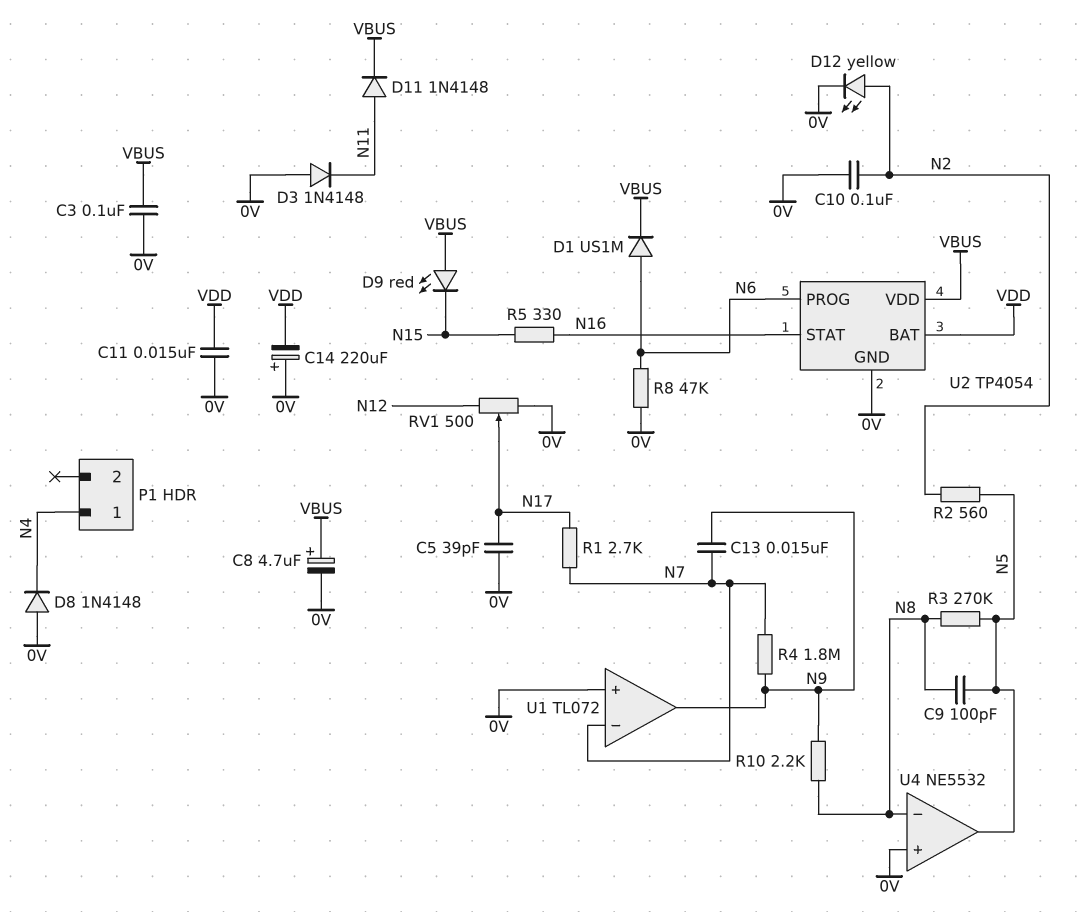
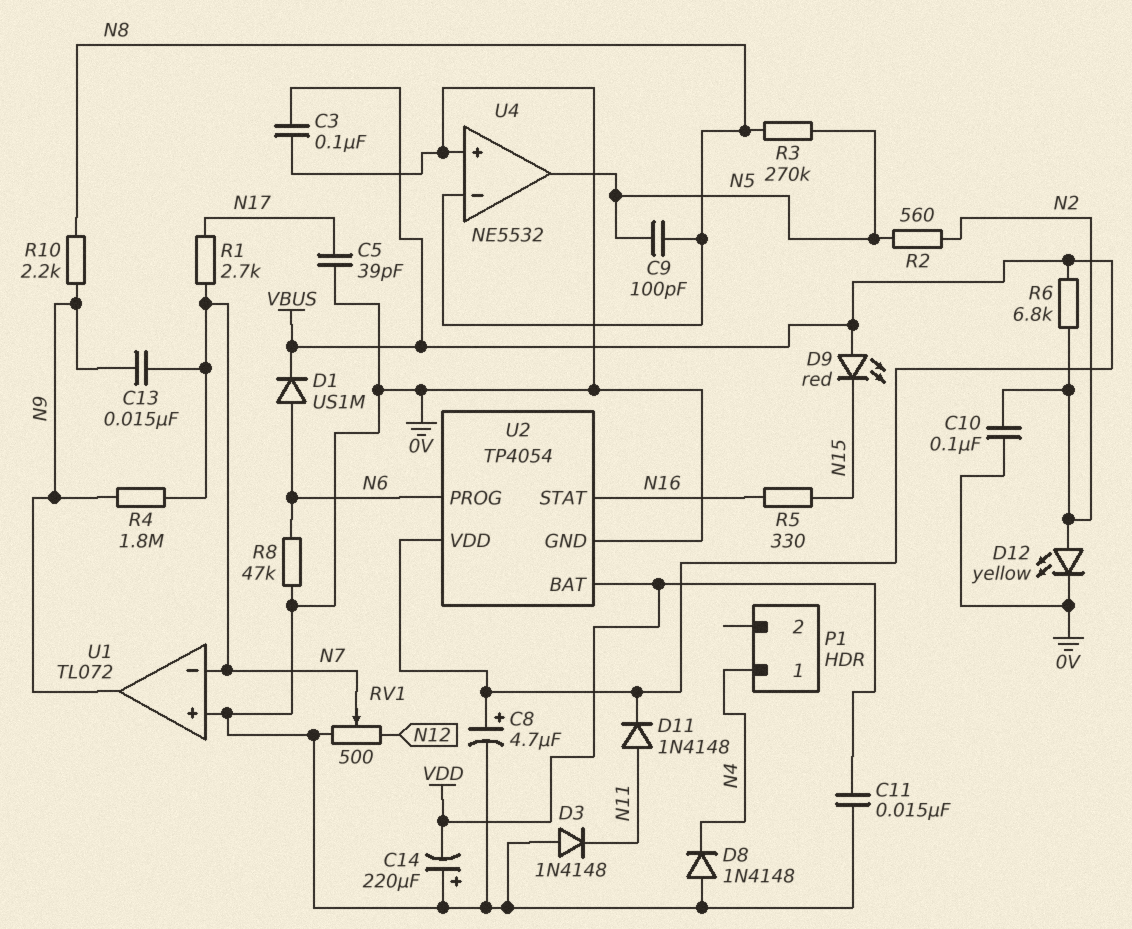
R6: none -> 6.8k (N2, VBUS)
RV1: 500 (0V, N12, wiper N17) -> 500 (0V, N12, wiper N7)

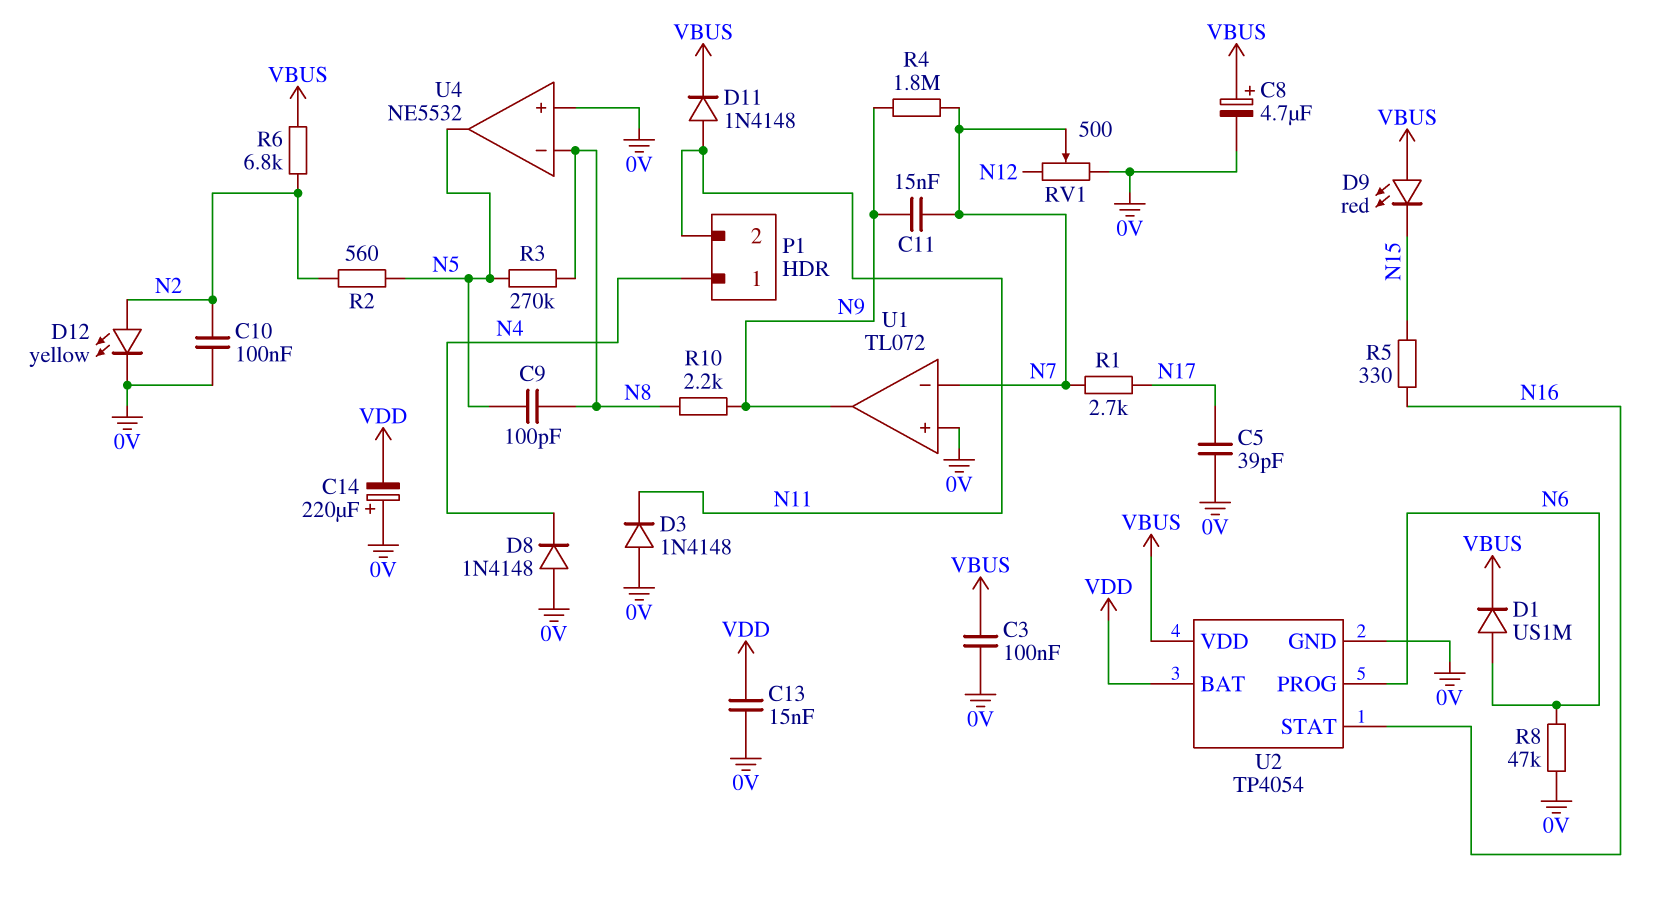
C11: 15nF (0V, VDD) -> 15nF (N7, N9)
C13: 15nF (N7, N9) -> 15nF (0V, VDD)
P1 pin 2: none -> N11

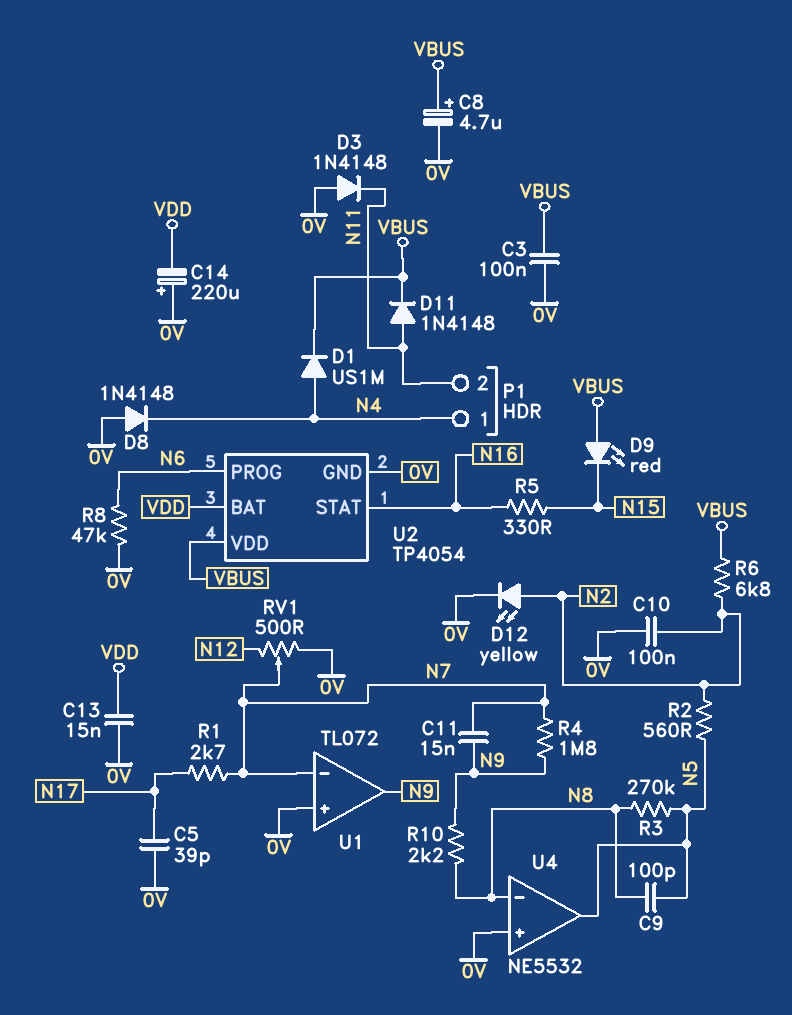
D1: diode US1M (A N6, K VBUS) -> diode US1M (A N4, K VBUS)

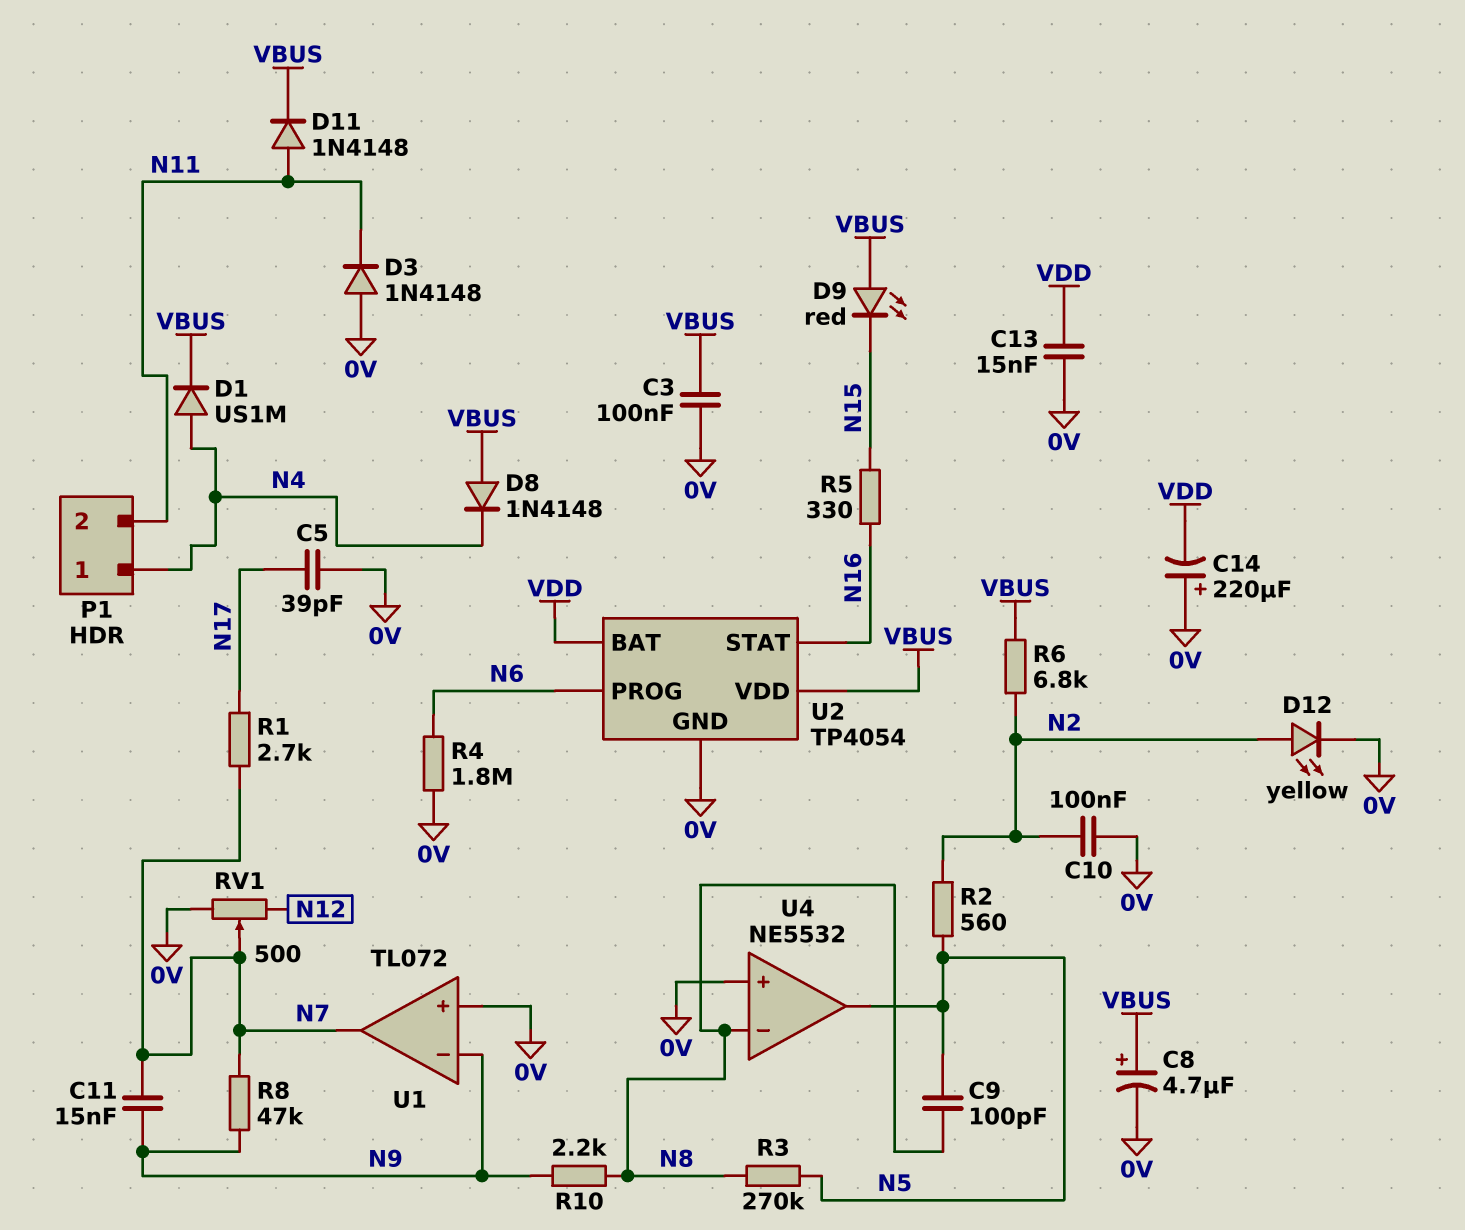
D8: diode 1N4148 (A 0V, K N4) -> diode 1N4148 (A VBUS, K N4)
R4: 1.8M (N7, N9) -> 1.8M (0V, N6)
R8: 47k (0V, N6) -> 47k (N7, N9)
U1 pin in-: N7 -> N9
U1 pin out: N9 -> N7

